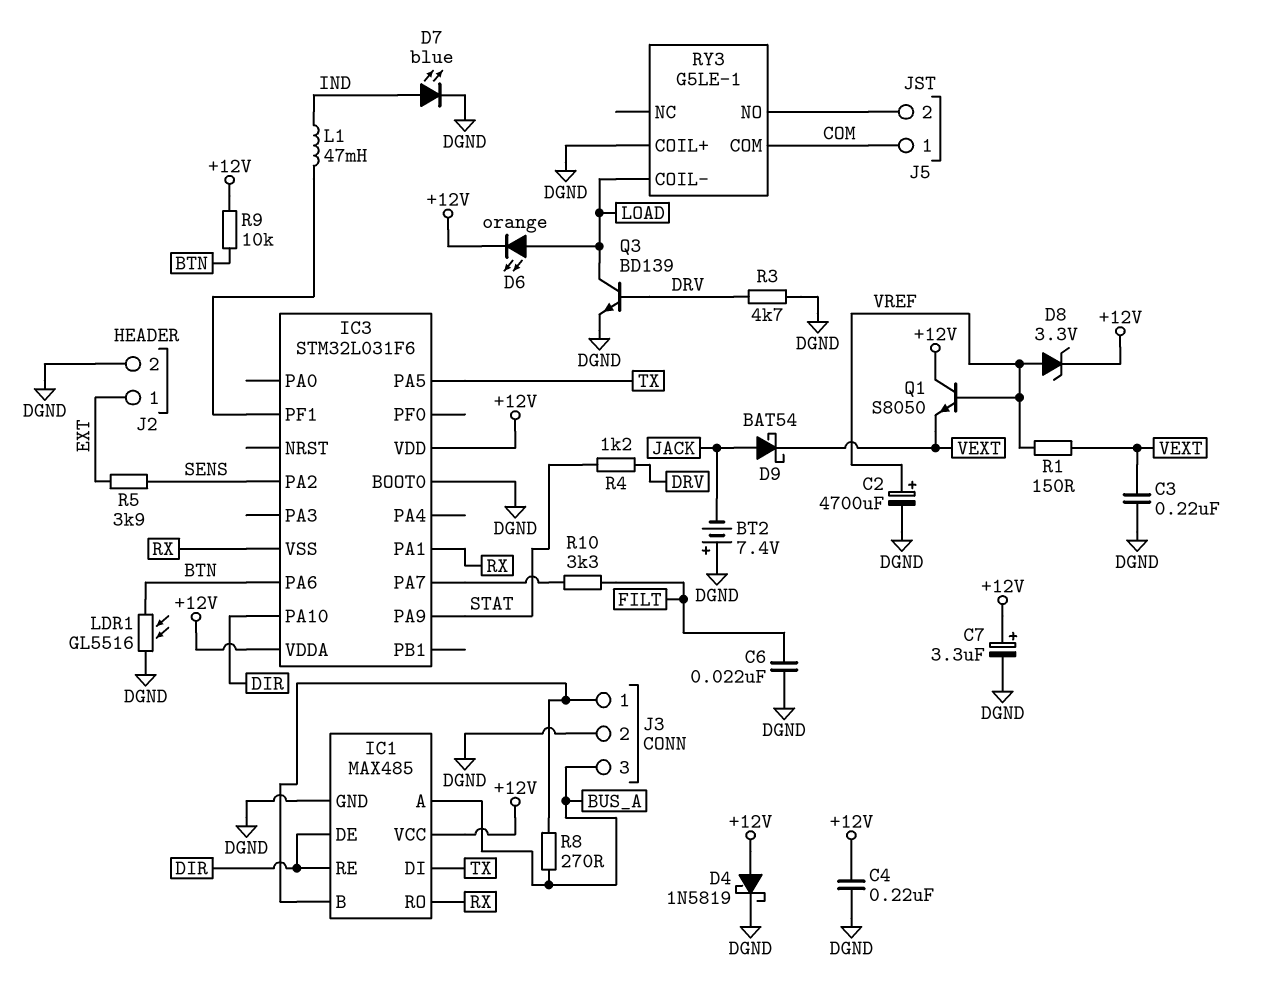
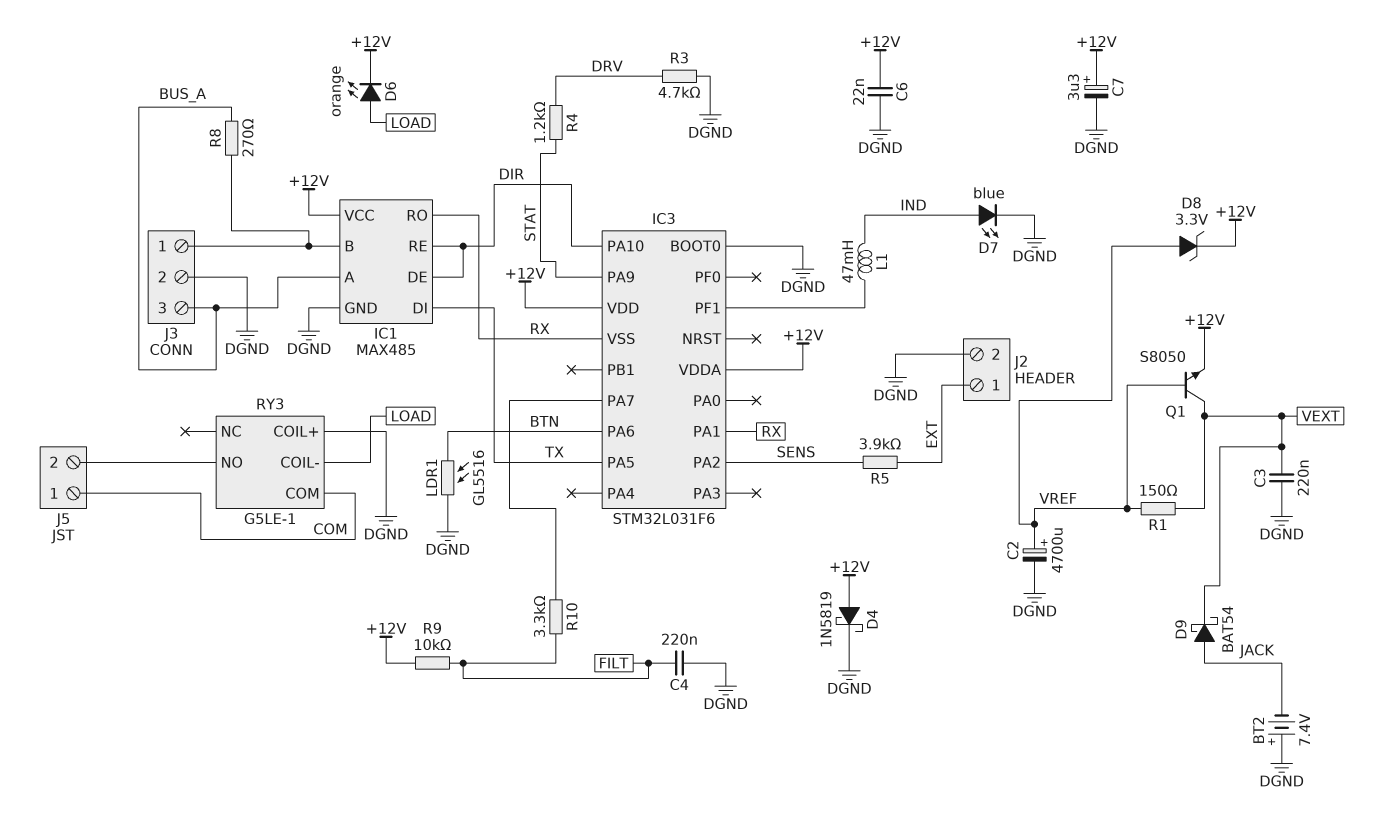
C4: 220nF (+12V, DGND) -> 220nF (DGND, FILT)
C6: 22nF (DGND, FILT) -> 22nF (+12V, DGND)
Q1: NPN S8050 (B VREF, C +12V, E VEXT) -> NPN S8050 (B VREF, C VEXT, E +12V)
Q3: NPN BD139 (B DRV, C LOAD, E DGND) -> none
R9: 10k (+12V, BTN) -> 10k (+12V, FILT)

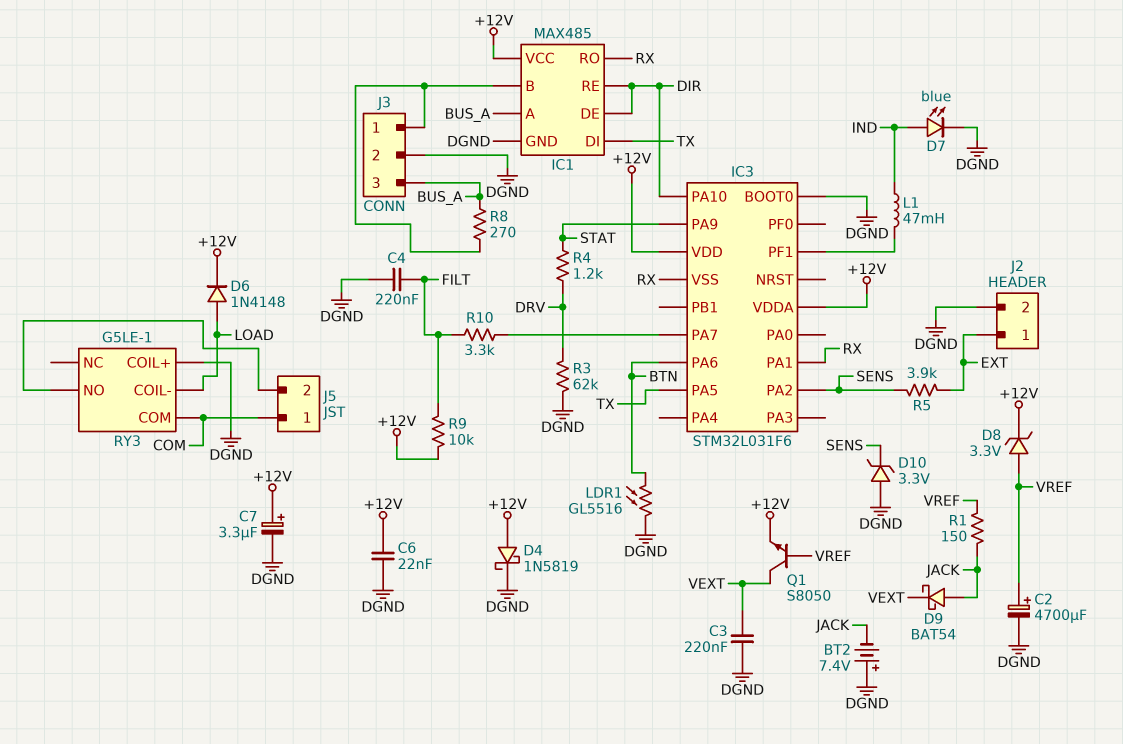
D6: LED orange (A LOAD, K +12V) -> diode 1N4148 (A LOAD, K +12V)
D10: none -> zener 3.3V (A DGND, K SENS)
R1: 150 (VEXT, VREF) -> 150 (JACK, VREF)
R3: 4.7k (DGND, DRV) -> 62k (DGND, DRV)

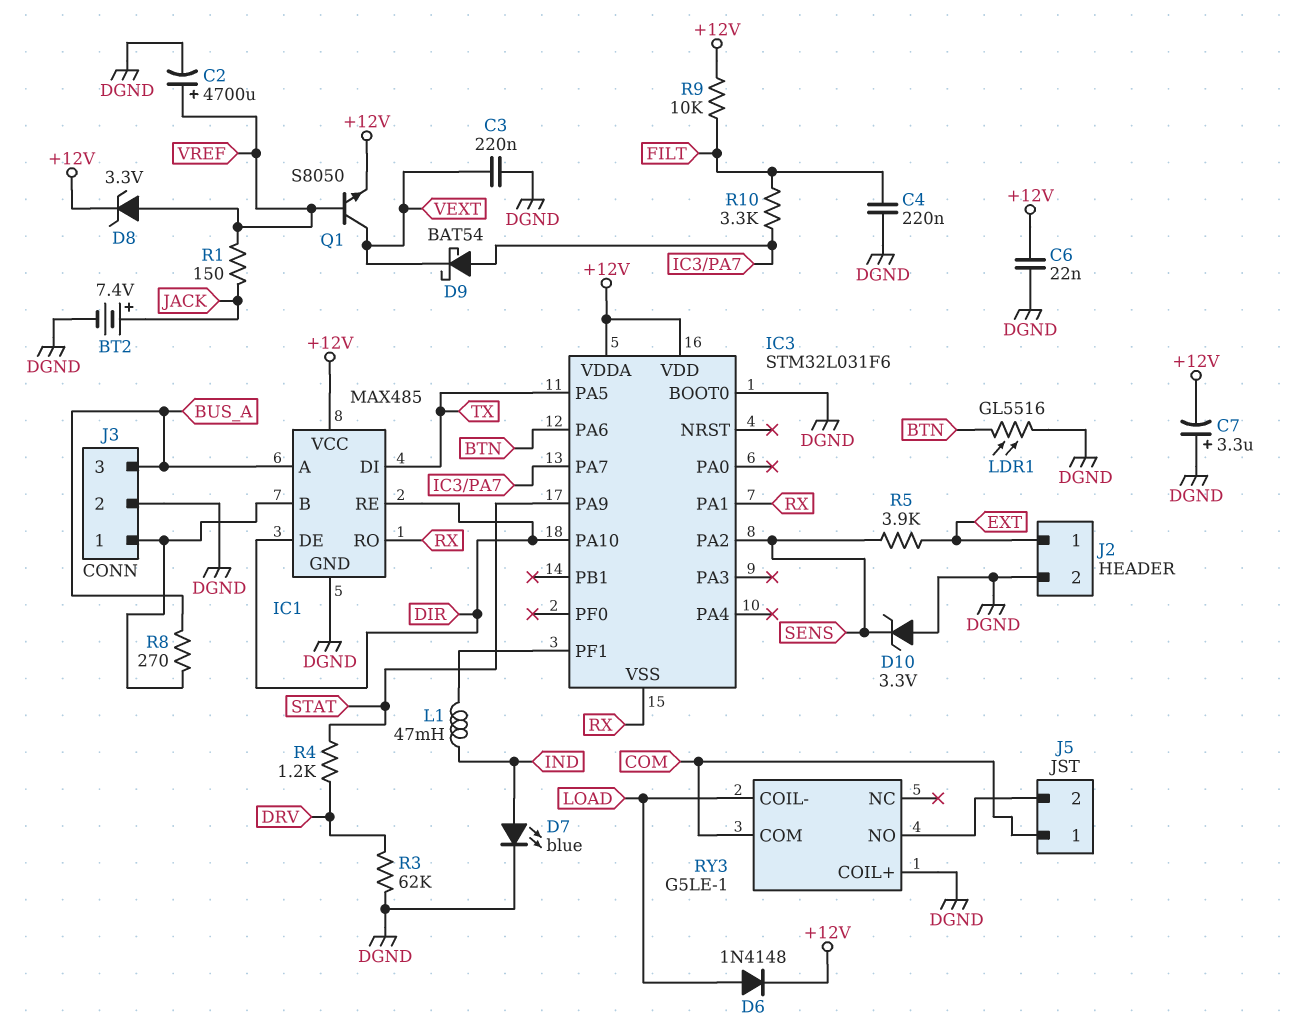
BT2: 7.4V (plus DGND, minus JACK) -> 7.4V (plus JACK, minus DGND)
C7: 3.3uF (plus +12V, minus DGND) -> 3.3uF (plus DGND, minus +12V)
D4: schottky 1N5819 (A +12V, K DGND) -> none
D9: schottky BAT54 (A JACK, K VEXT) -> schottky BAT54 (A IC3/PA7, K VEXT)

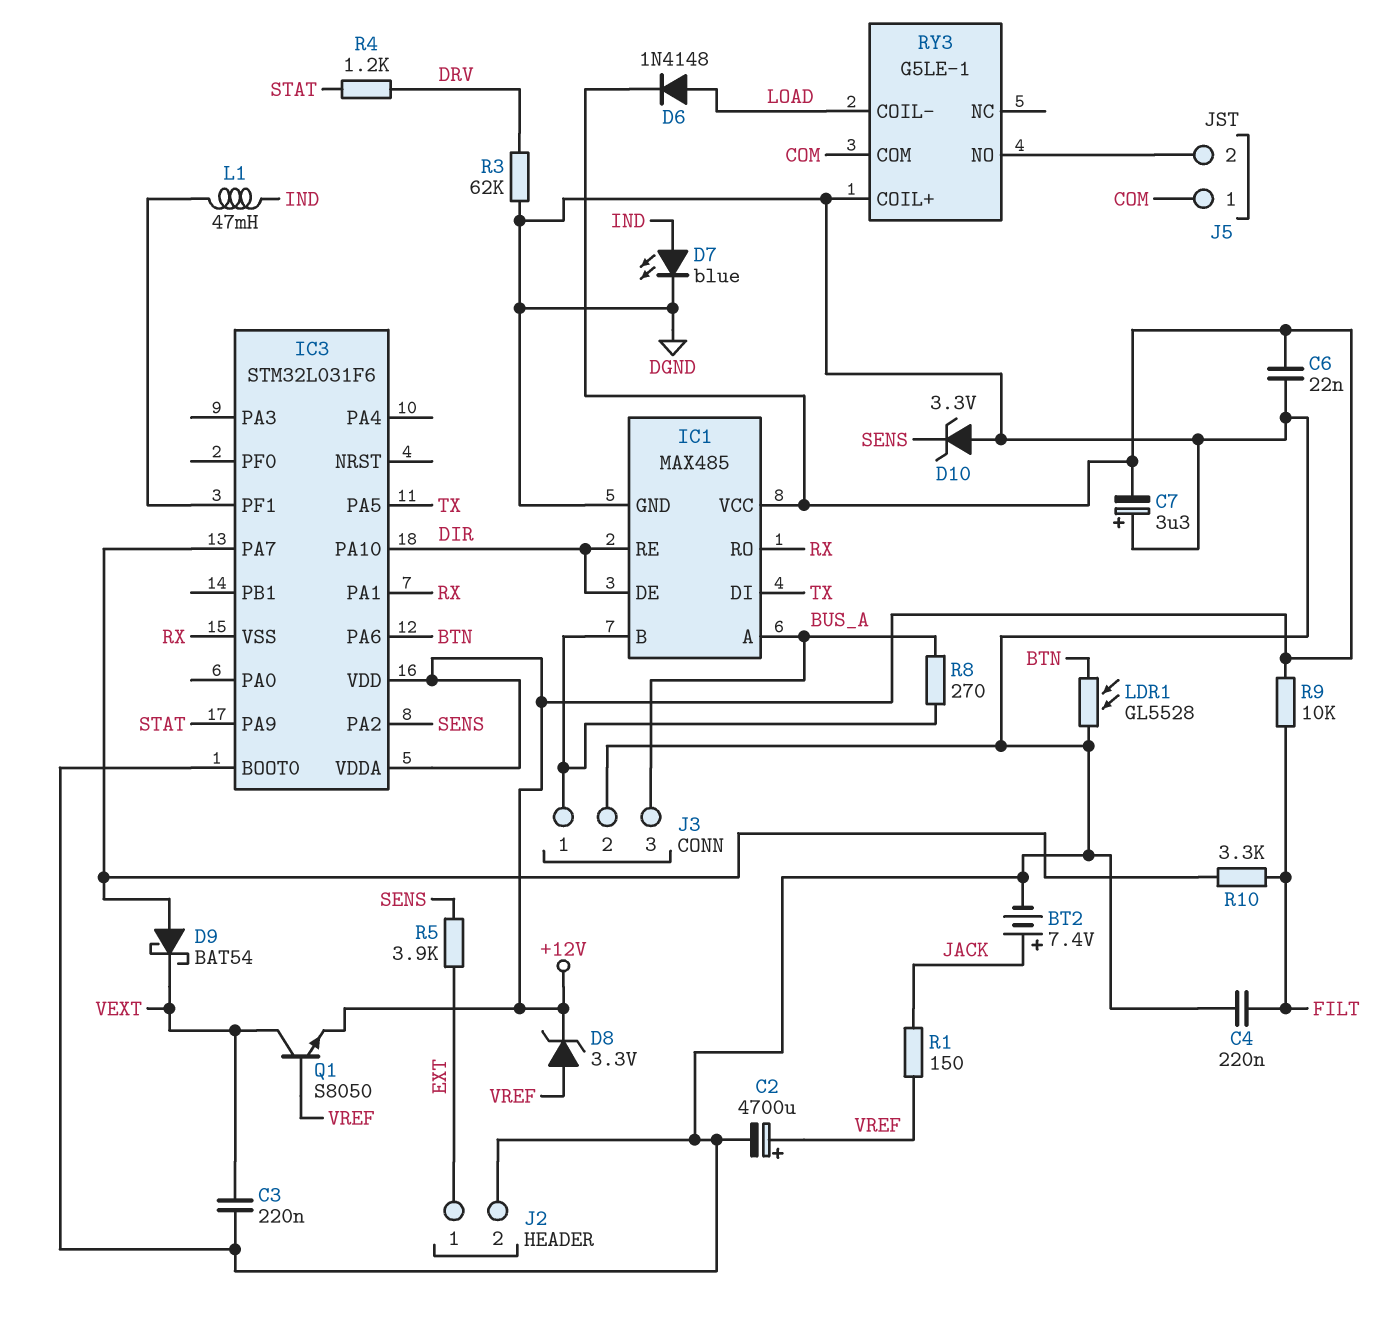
LDR1: GL5516 (BTN, DGND) -> GL5528 (BTN, DGND)

